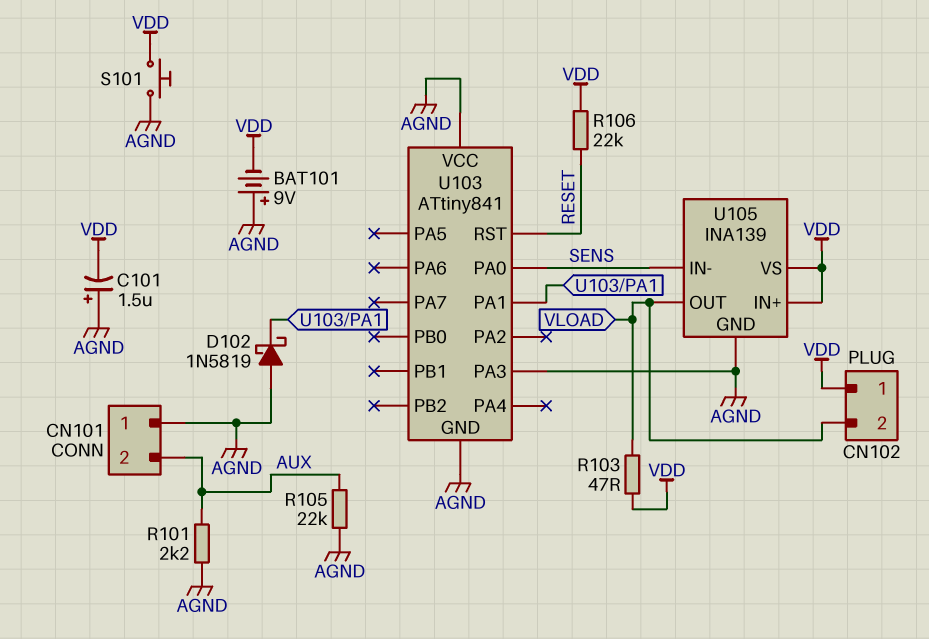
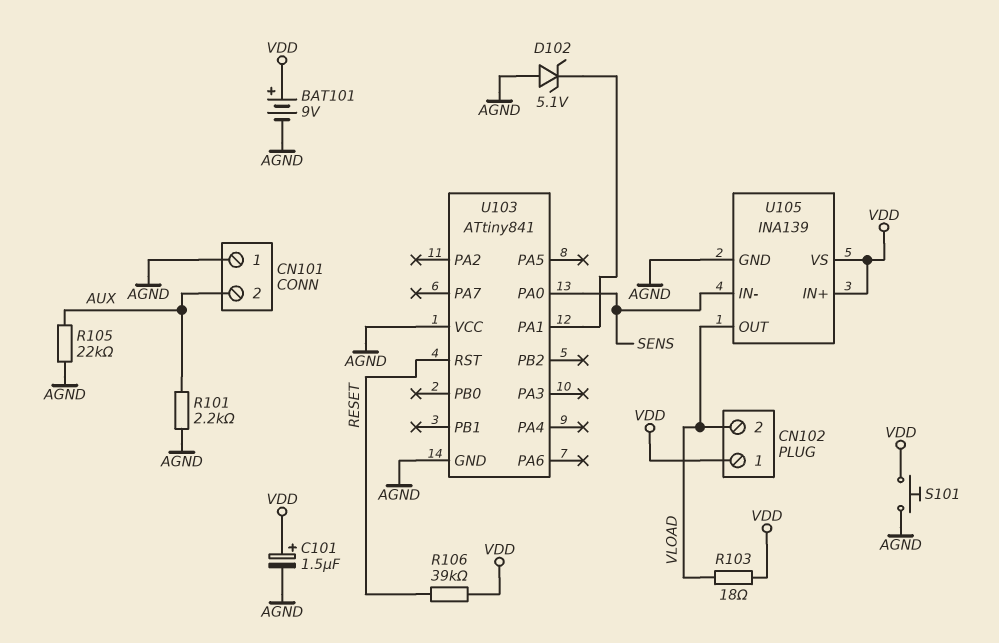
BAT101: 9V (plus AGND, minus VDD) -> 9V (plus VDD, minus AGND)
C101: 1.5uF (plus AGND, minus VDD) -> 1.5uF (plus VDD, minus AGND)
D102: schottky 1N5819 (A AGND, K U103/PA1) -> zener 5.1V (A AGND, K U103/PA1)
R103: 47 (VDD, VLOAD) -> 18 (VDD, VLOAD)
R106: 22k (RESET, VDD) -> 39k (RESET, VDD)
U103 pin PA3: AGND -> none

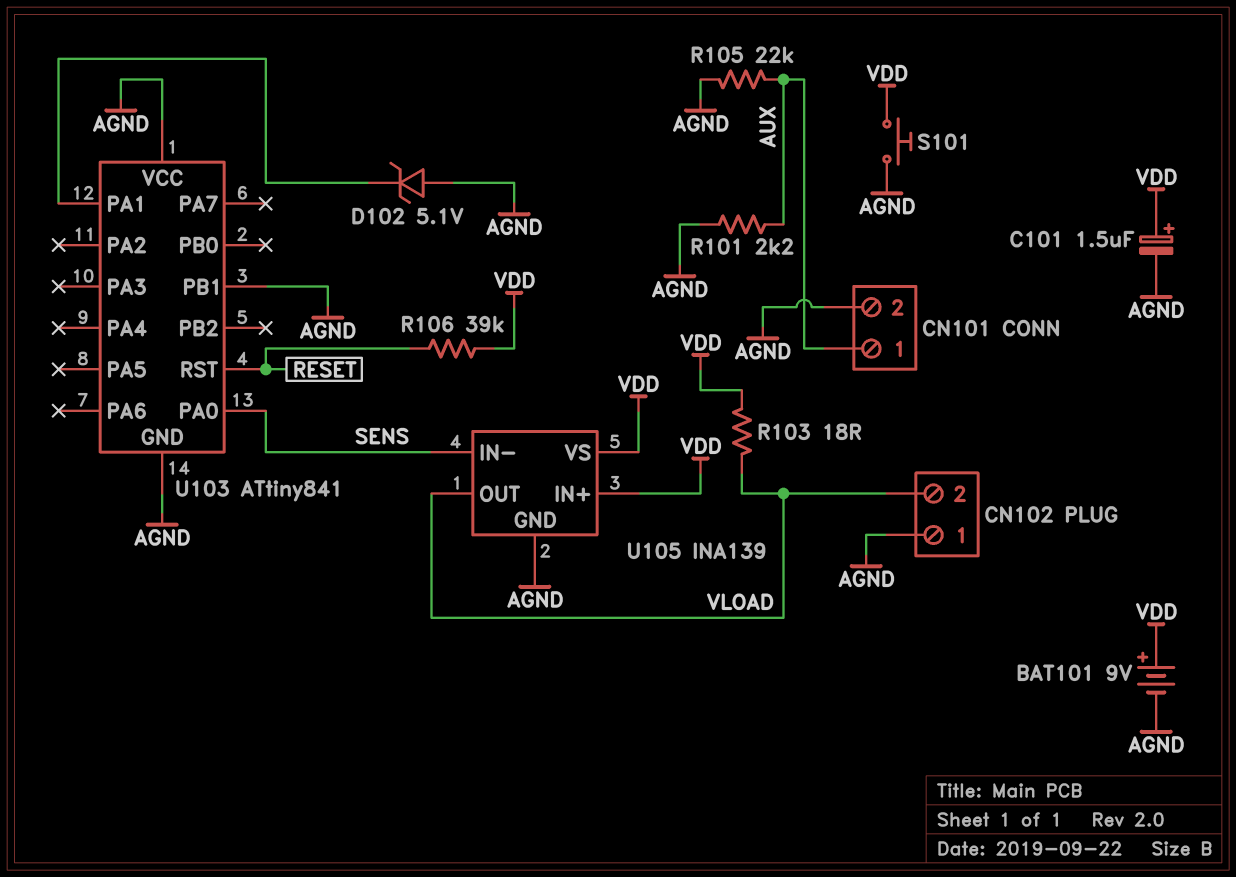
CN101 pin 1: AGND -> AUX
CN101 pin 2: AUX -> AGND
CN102 pin 1: VDD -> AGND
U103 pin PB1: none -> AGND

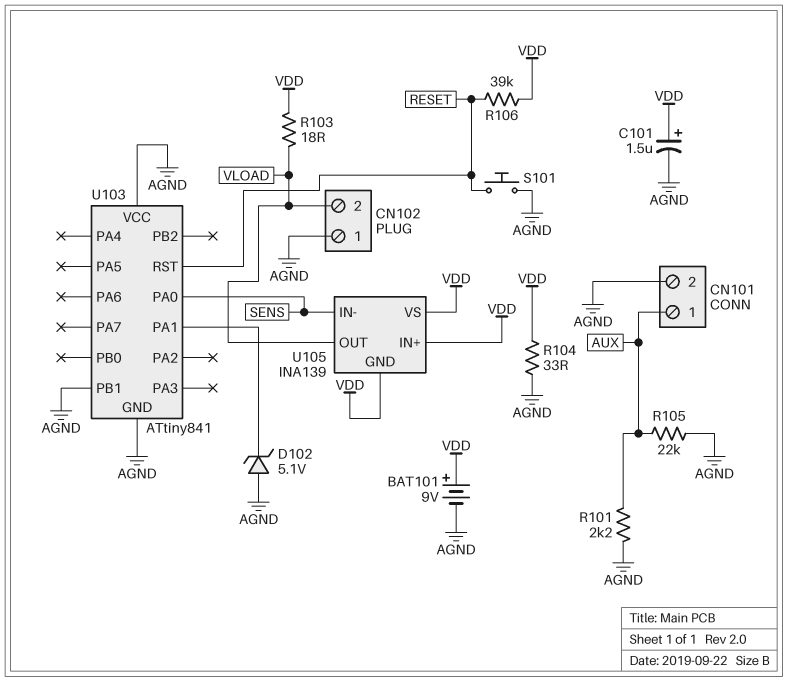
R104: none -> 33 (AGND, VDD)
S101: button (AGND, VDD) -> button (AGND, RESET)
U105 pin GND: AGND -> VDD

